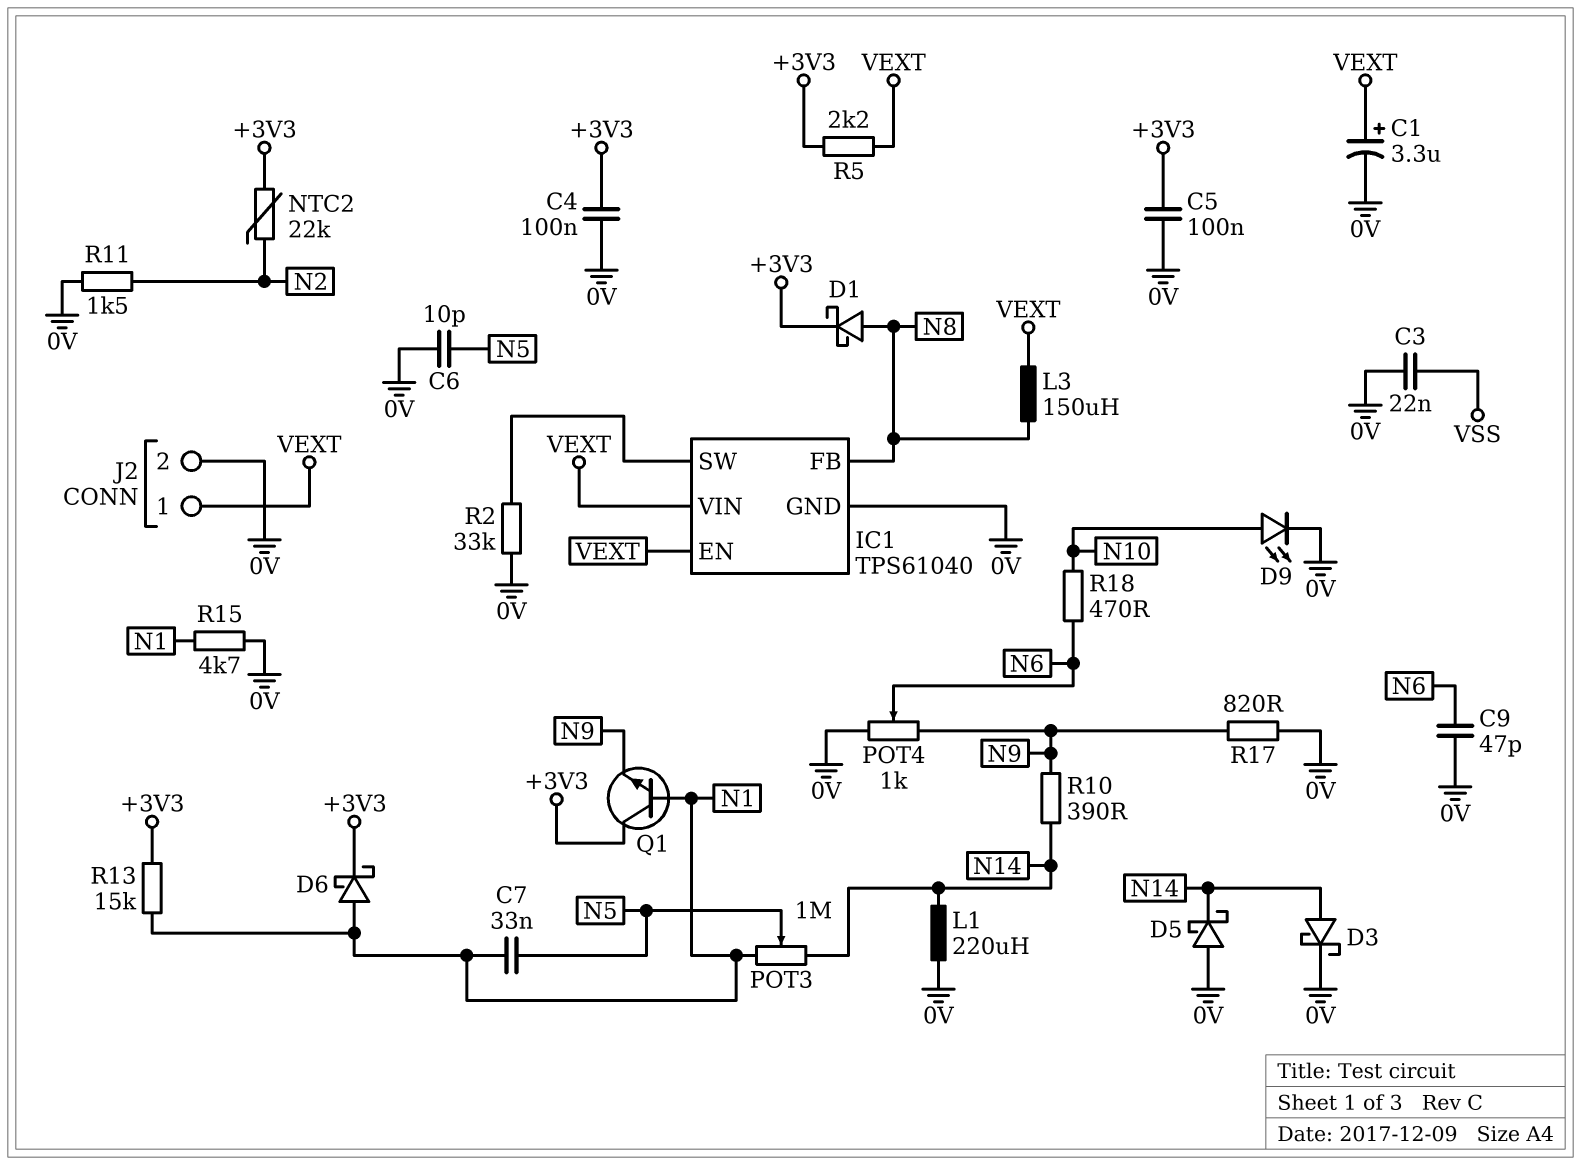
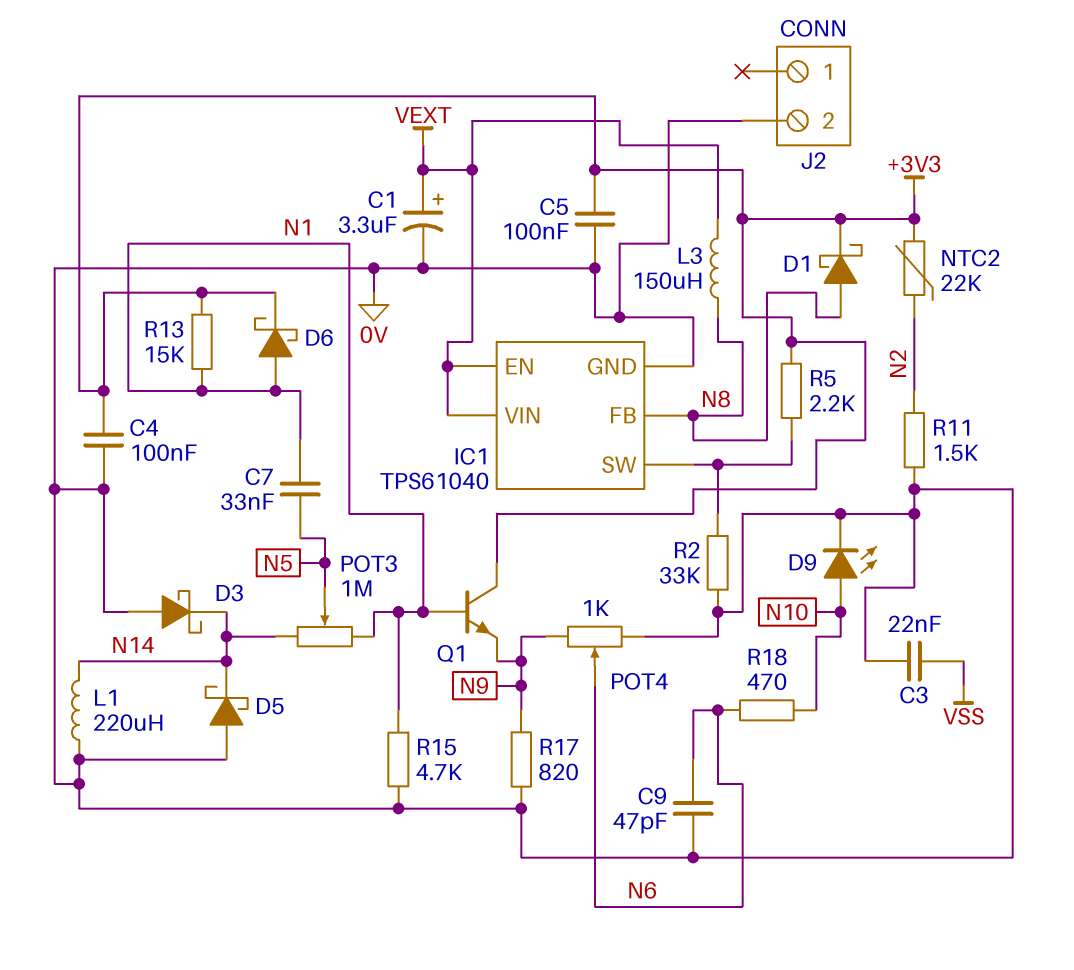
C6: 10pF (0V, N5) -> none
D3: schottky (A N14, K 0V) -> schottky (A 0V, K N14)
J2 pin 1: VEXT -> none
R5: 2.2k (+3V3, VEXT) -> 2.2k (+3V3, IC1/SW)
R10: 390 (N9, N14) -> none

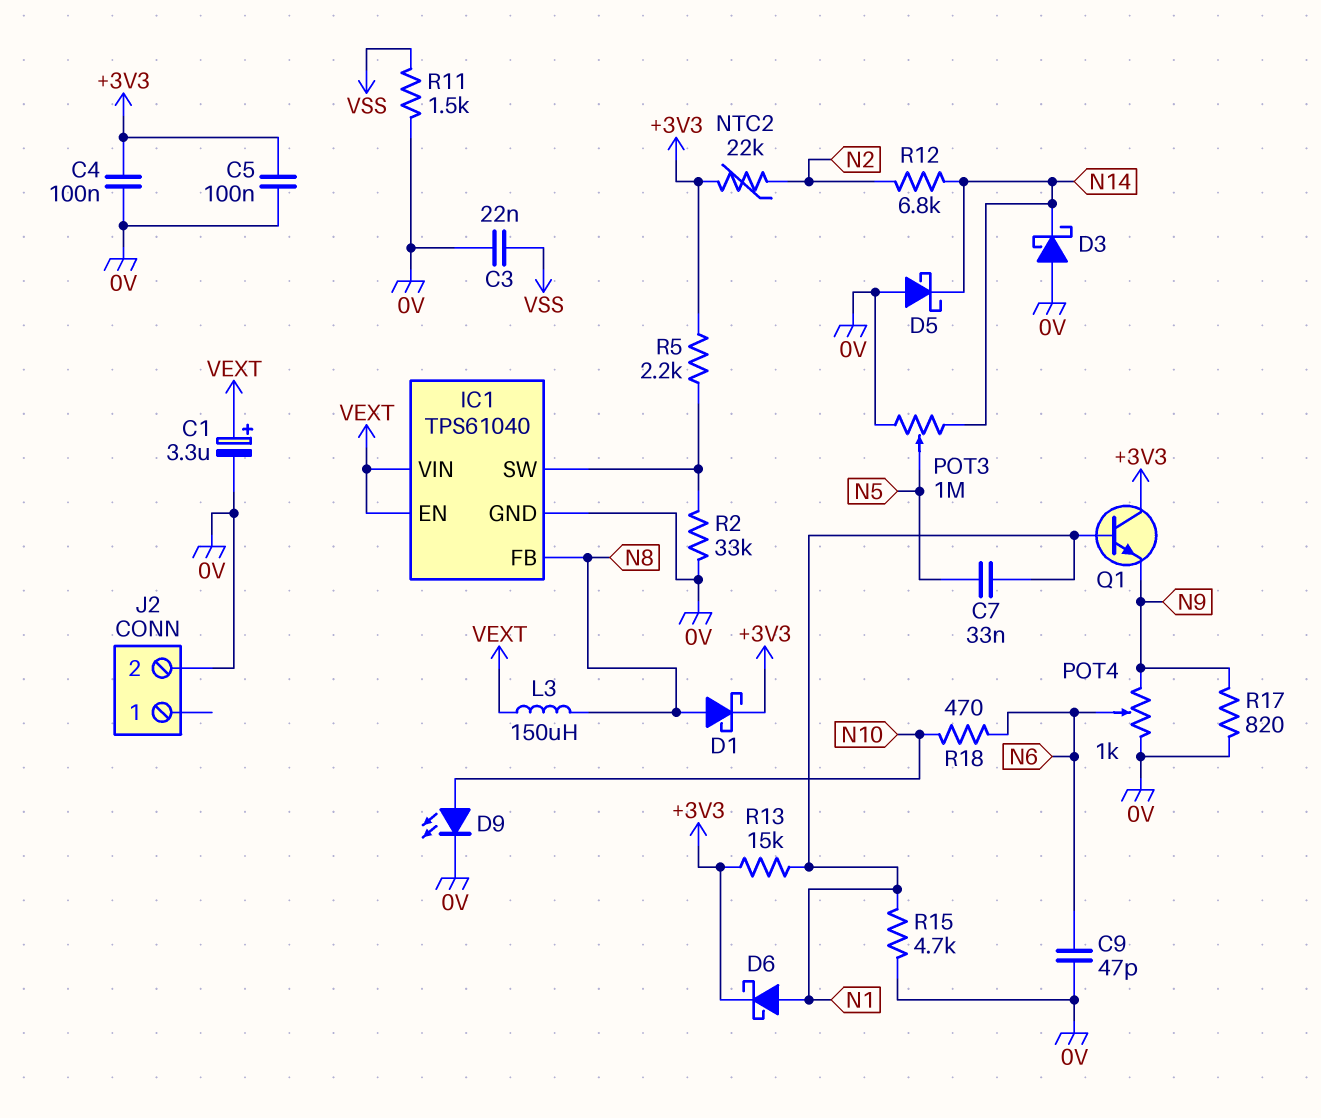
L1: 220uH (0V, N14) -> none
POT3: 1M (N1, N14, wiper N5) -> 1M (0V, N14, wiper N5)
R11: 1.5k (0V, N2) -> 1.5k (0V, VSS)
R12: none -> 6.8k (N2, N14)

